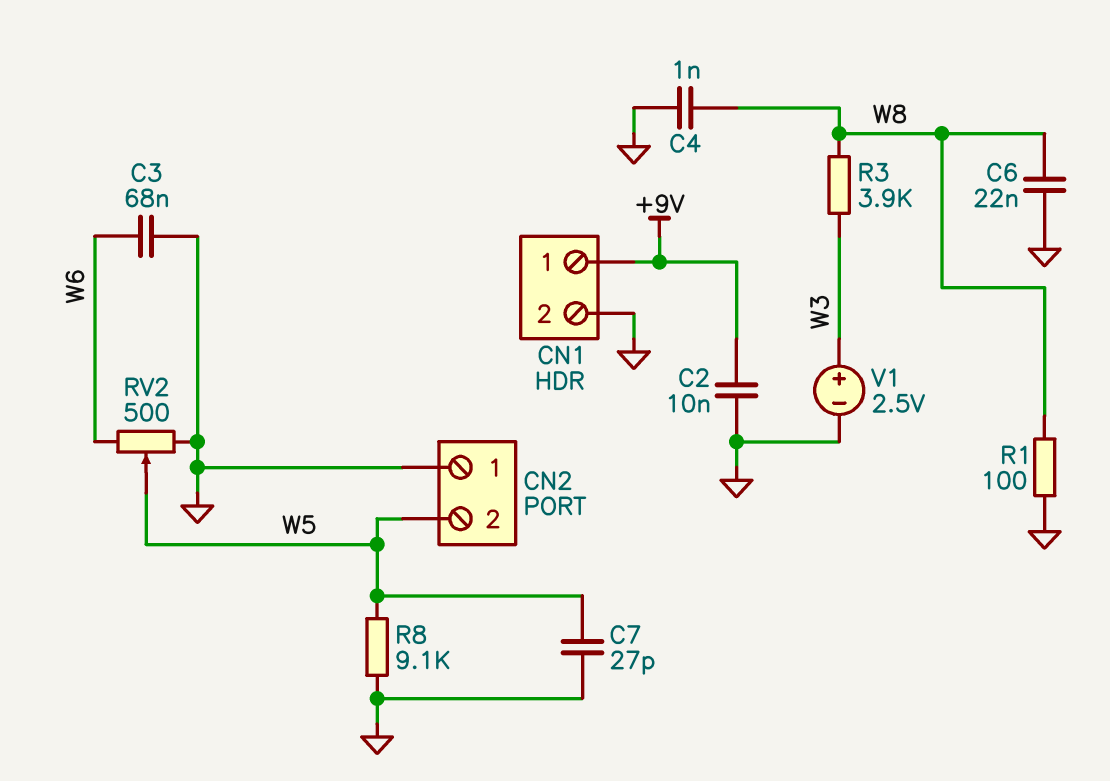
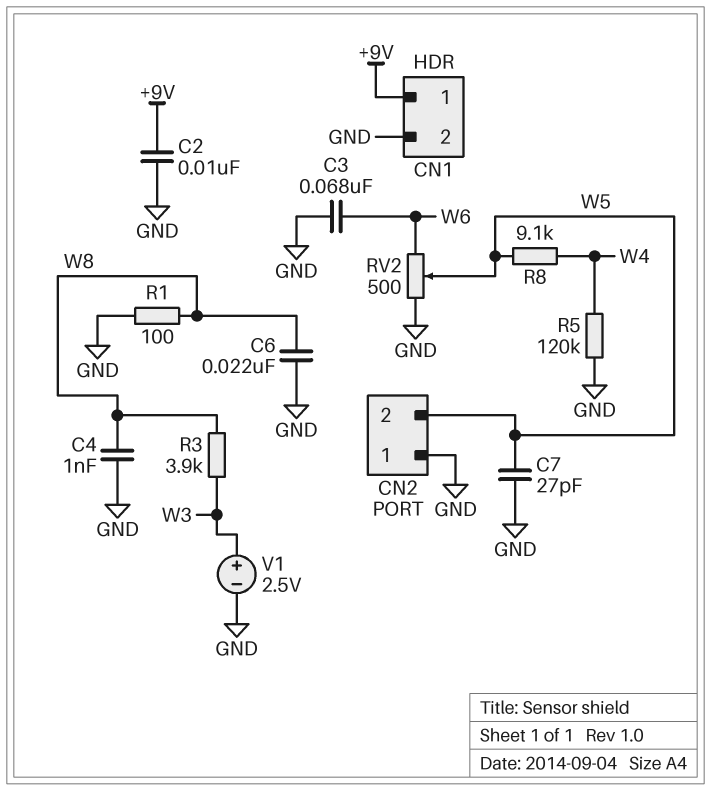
R5: none -> 120k (GND, W4)
R8: 9.1k (GND, W5) -> 9.1k (W4, W5)

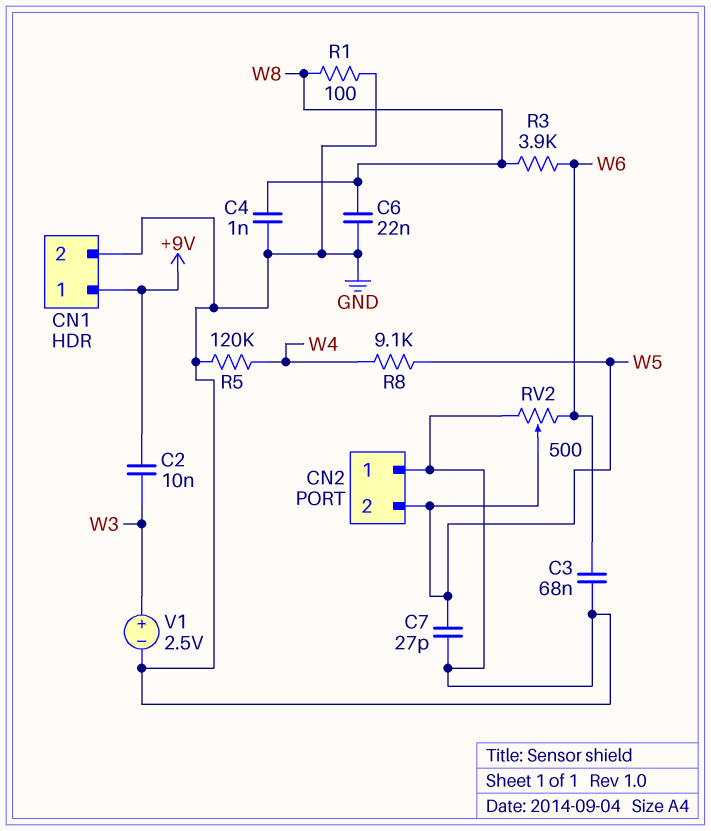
C2: 10nF (+9V, GND) -> 10nF (+9V, W3)
R3: 3.9k (W3, W8) -> 3.9k (W6, W8)

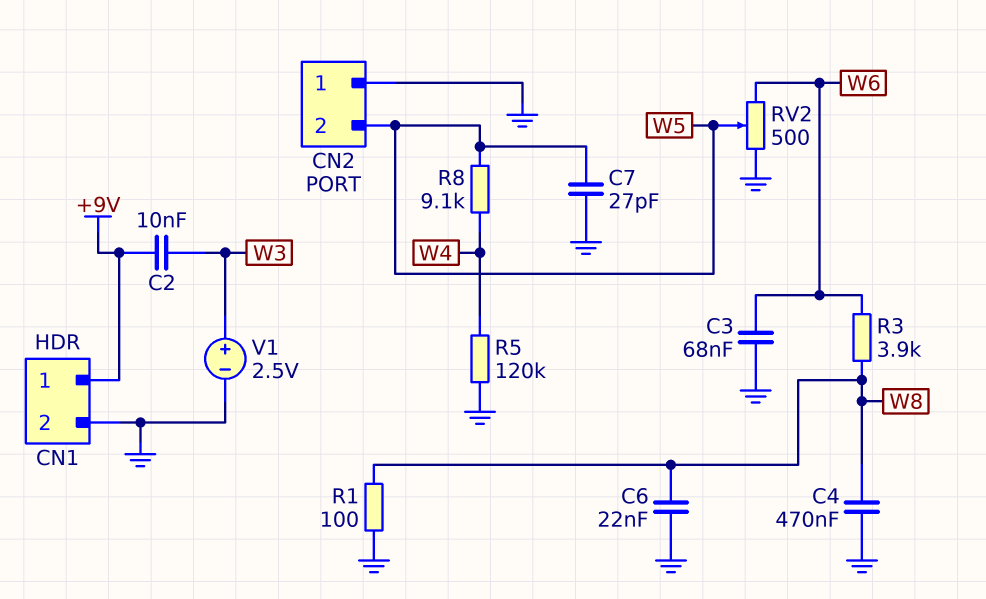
C4: 1nF (GND, W8) -> 470nF (GND, W8)

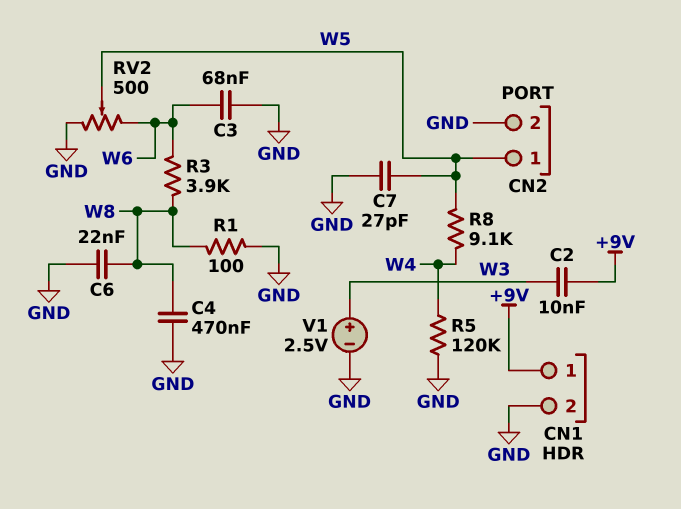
CN2 pin 1: GND -> W5
CN2 pin 2: W5 -> GND

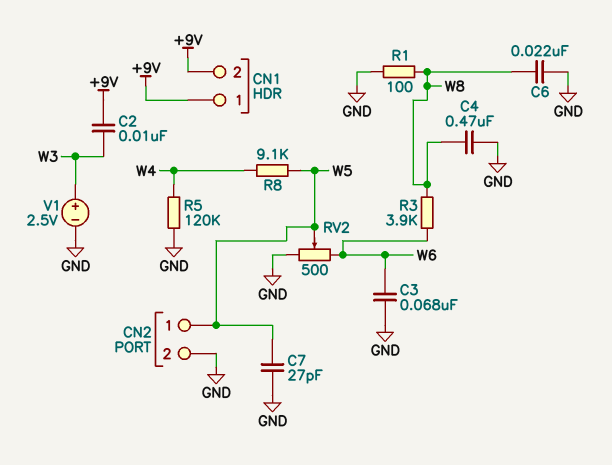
CN1 pin 2: GND -> +9V

